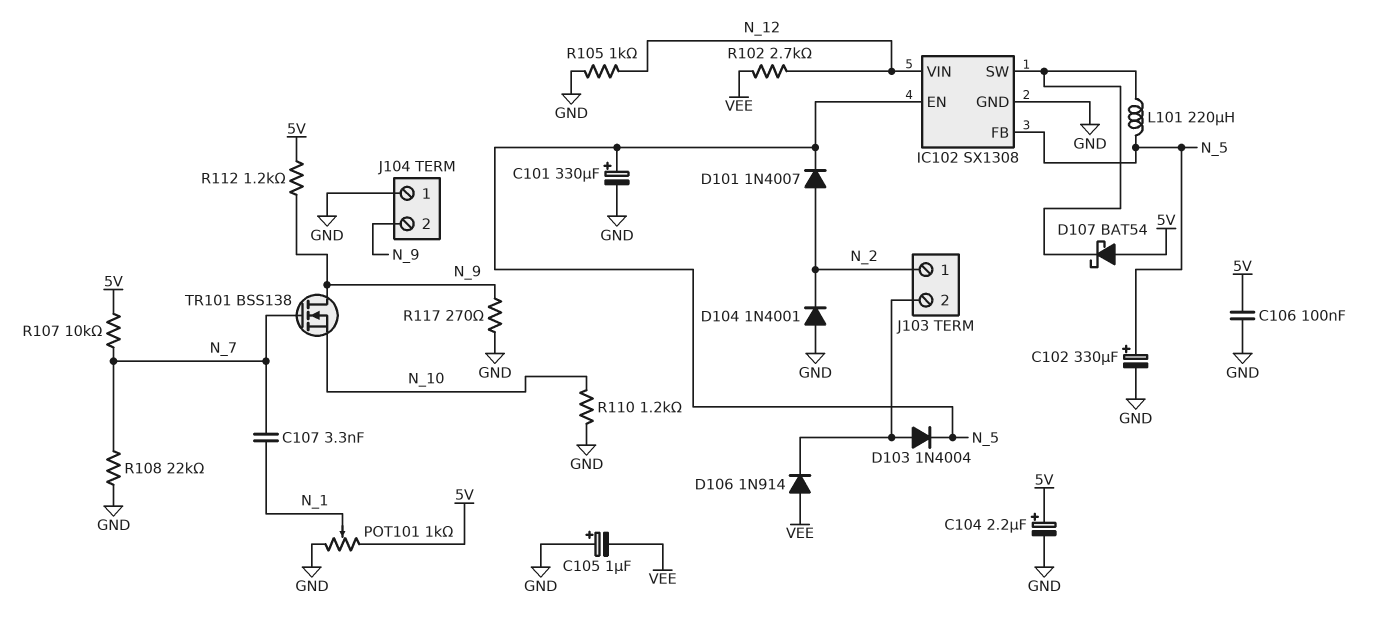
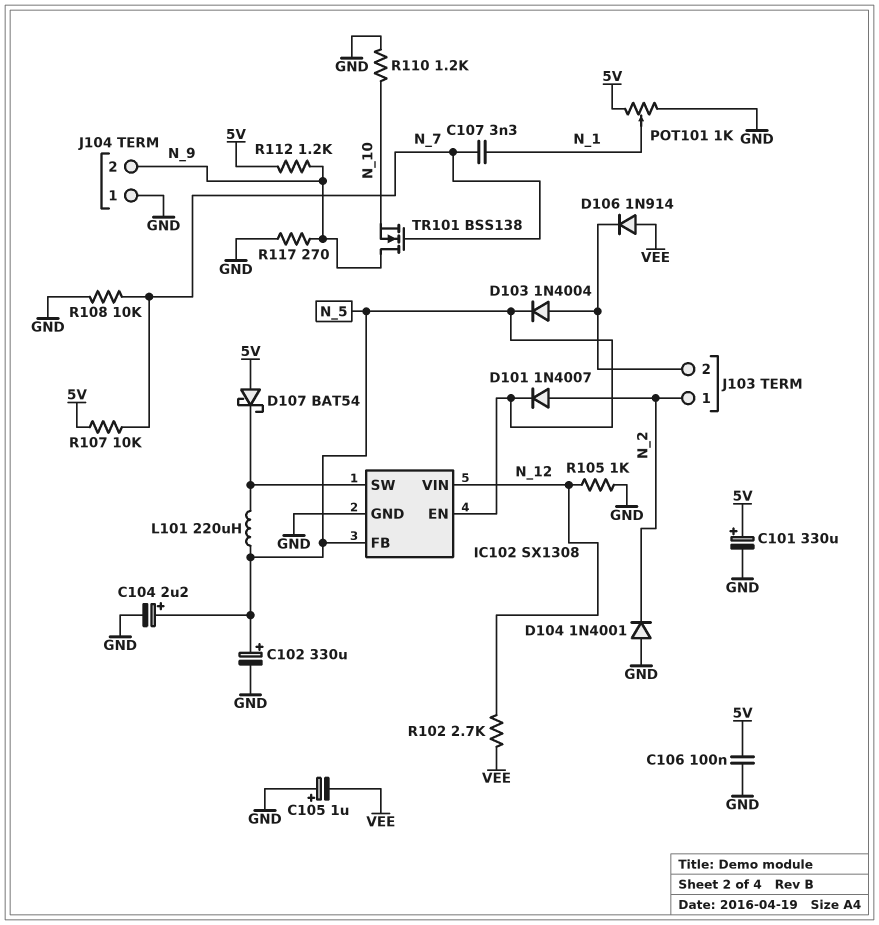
C101: 330uF (plus N_5, minus GND) -> 330uF (plus 5V, minus GND)
C104: 2.2uF (plus 5V, minus GND) -> 2.2uF (plus N_5, minus GND)
R108: 22k (GND, N_7) -> 10k (GND, N_7)

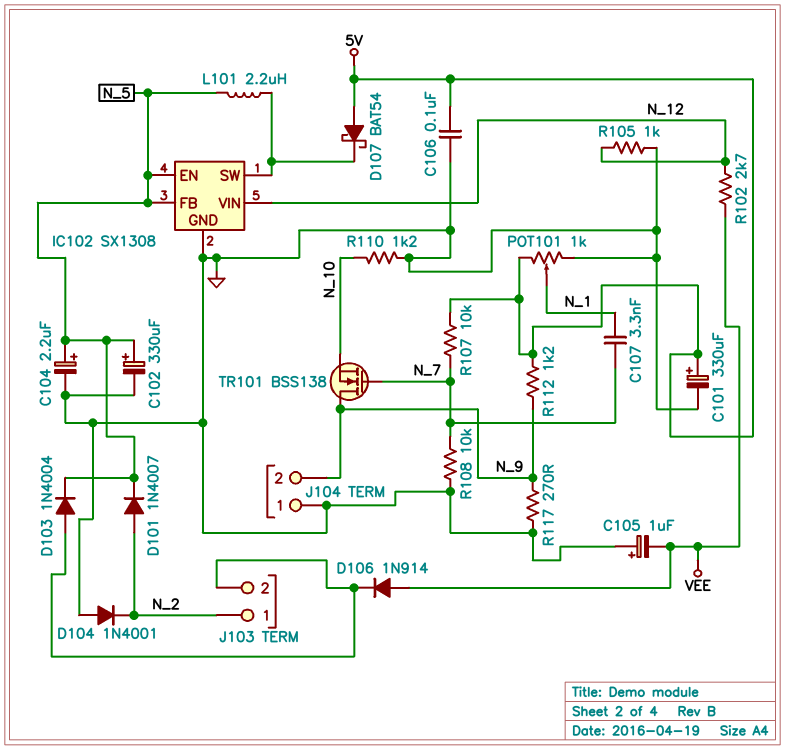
L101: 220uH (IC102/SW, N_5) -> 2.2uH (IC102/SW, N_5)

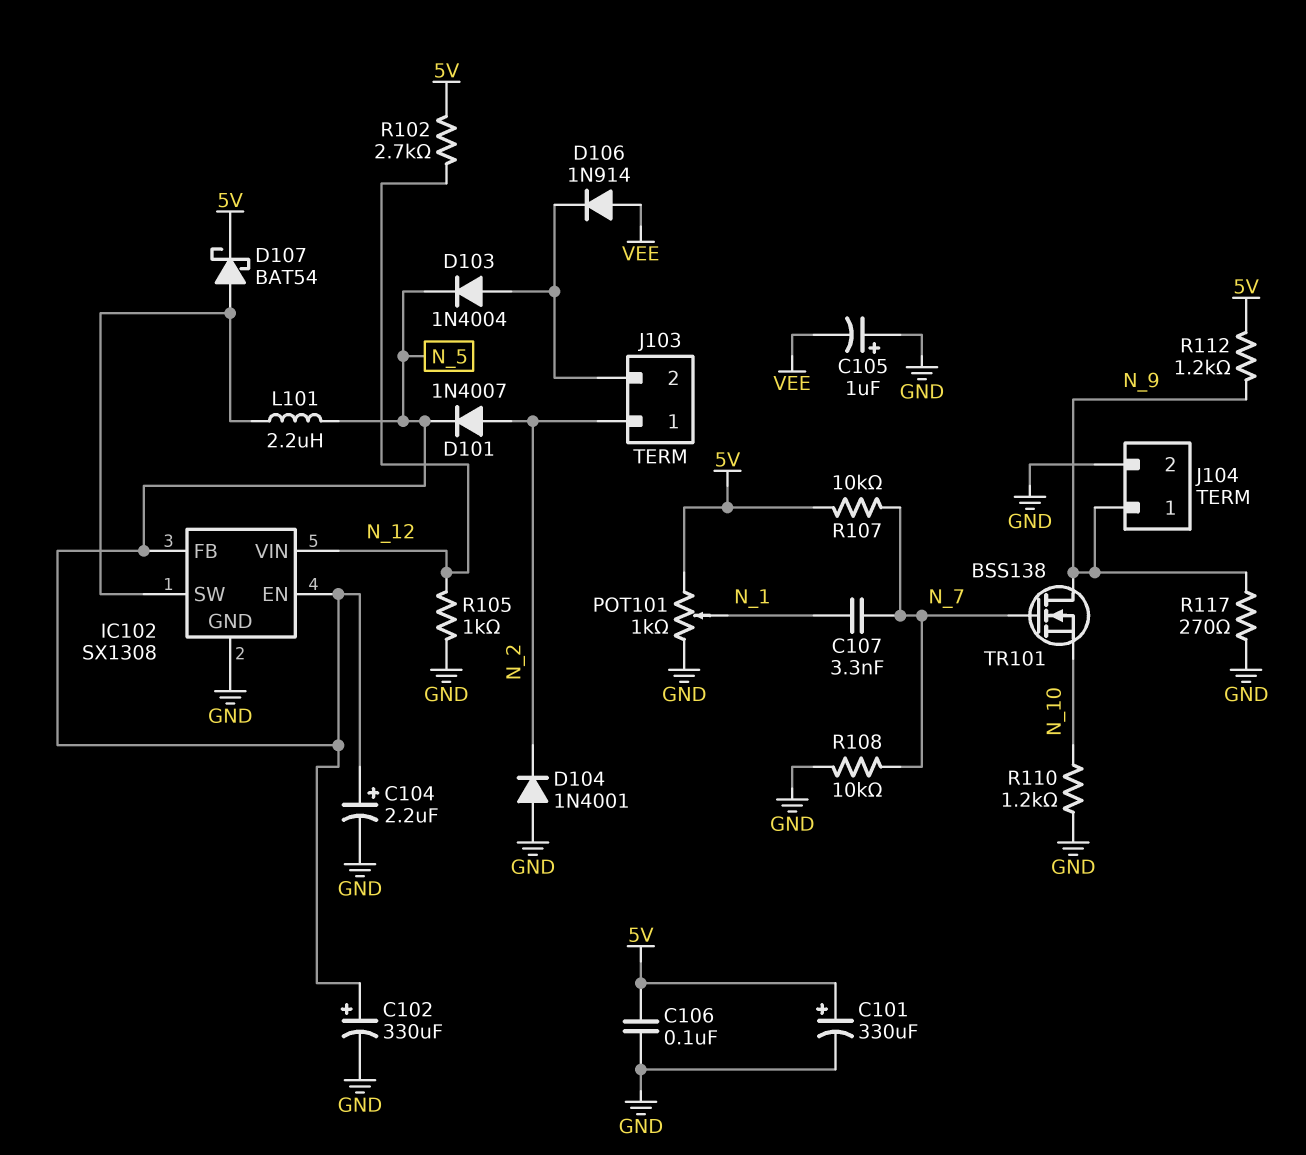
D107: schottky BAT54 (A 5V, K IC102/SW) -> schottky BAT54 (A IC102/SW, K 5V)
J104 pin 1: GND -> N_9
J104 pin 2: N_9 -> GND
R102: 2.7k (N_12, VEE) -> 2.7k (5V, N_12)

